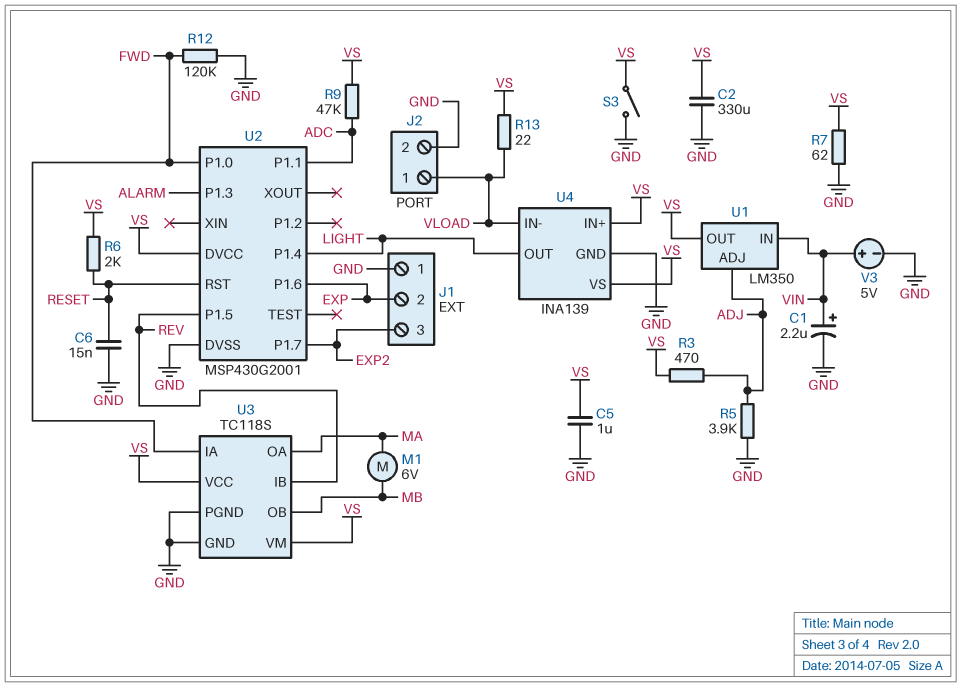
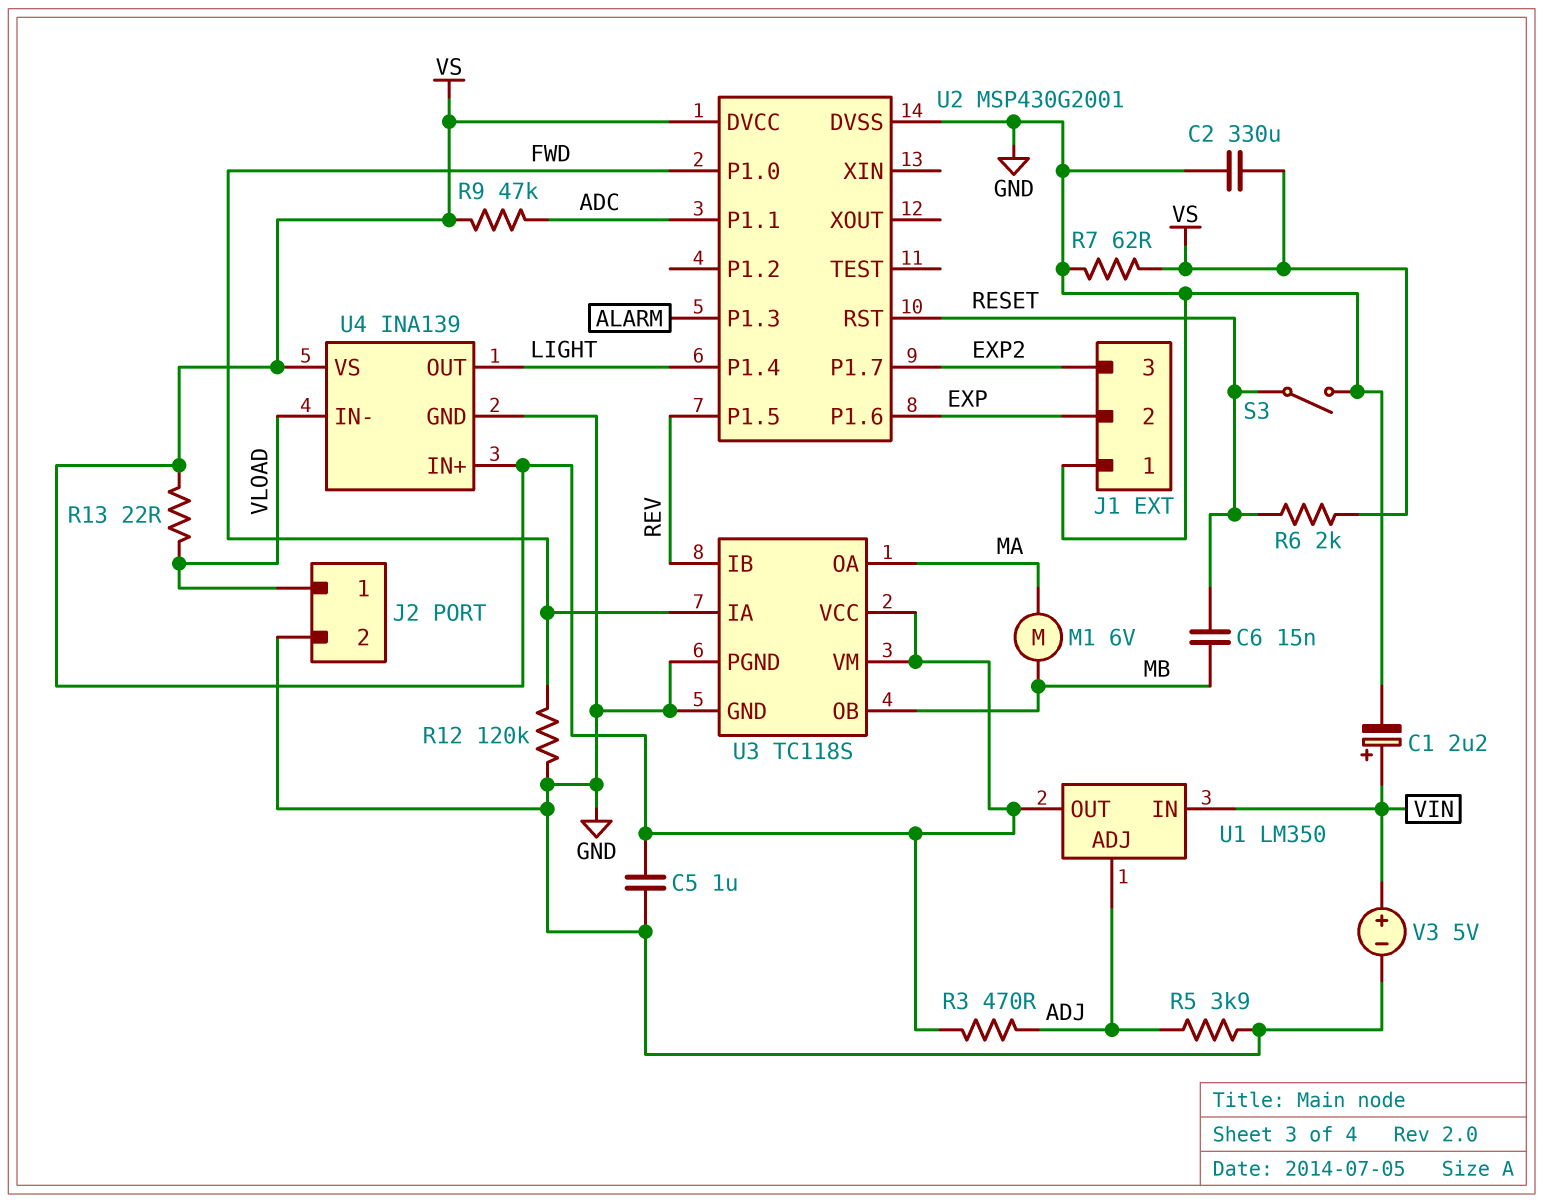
C6: 15nF (GND, RESET) -> 15nF (MB, RESET)
S3: switch (GND, VS) -> switch (GND, RESET)

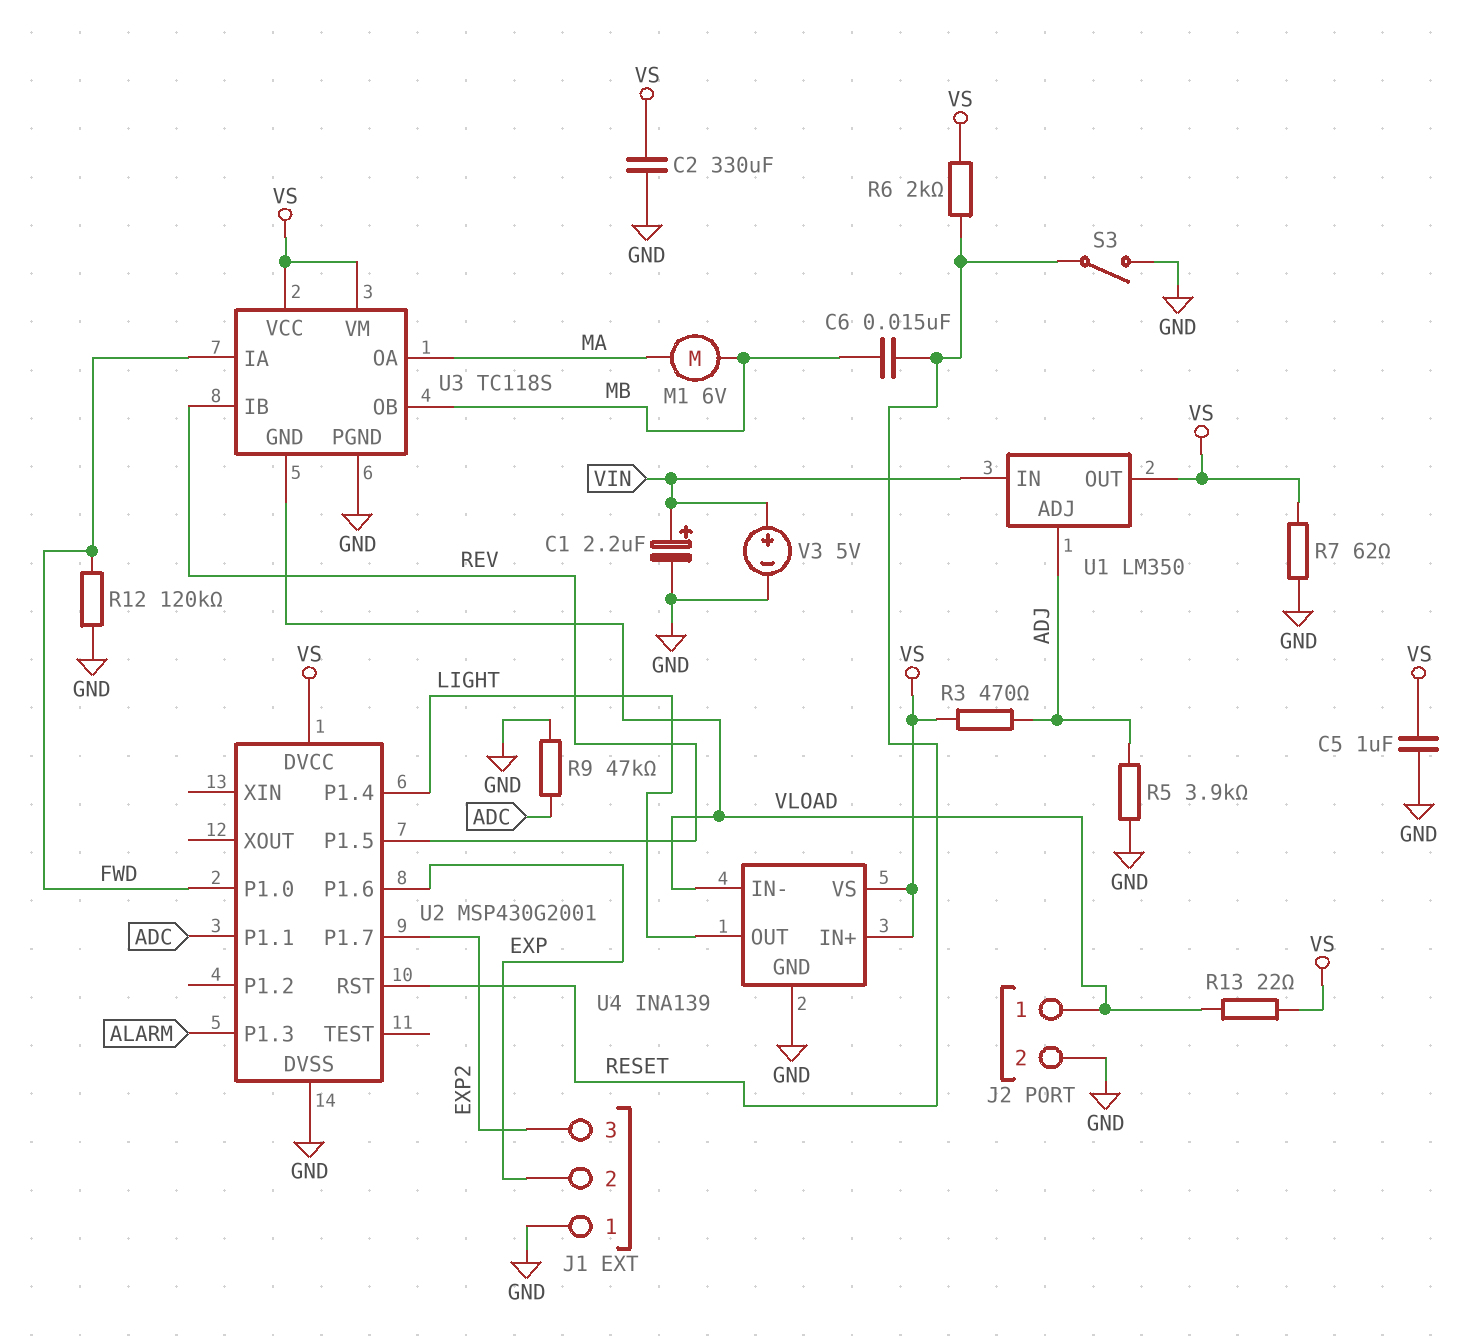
R9: 47k (ADC, VS) -> 47k (ADC, GND)
U3 pin GND: GND -> VLOAD

